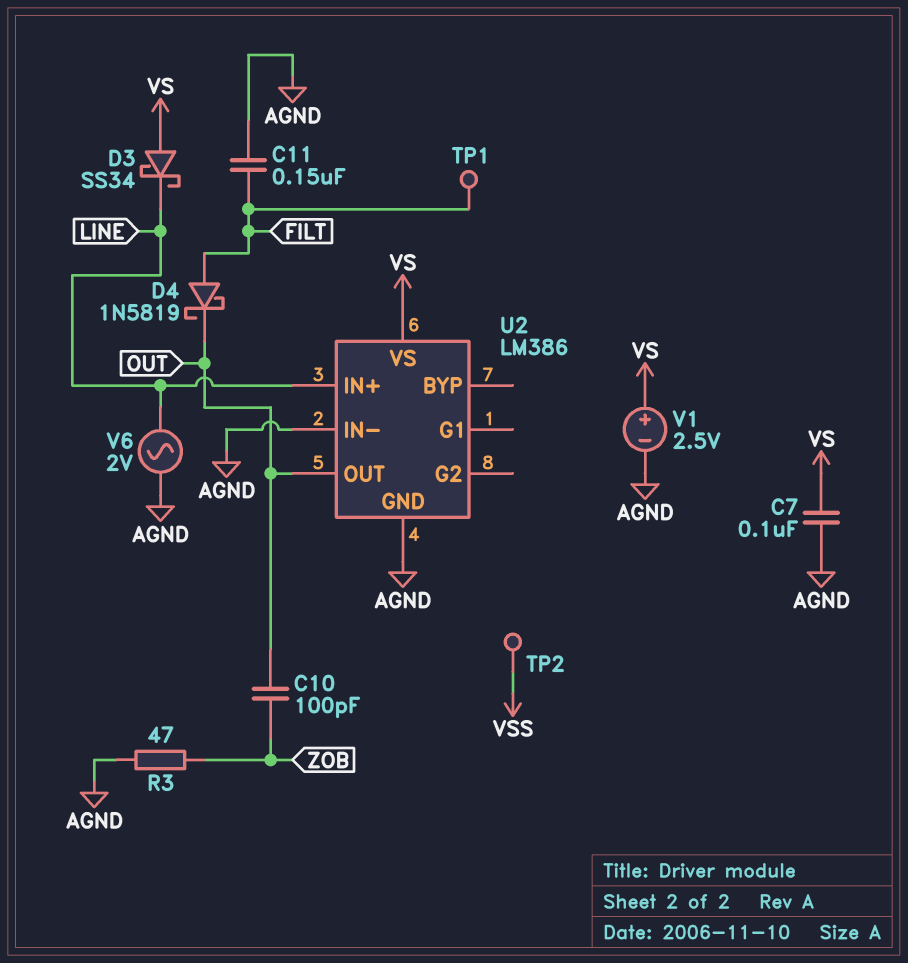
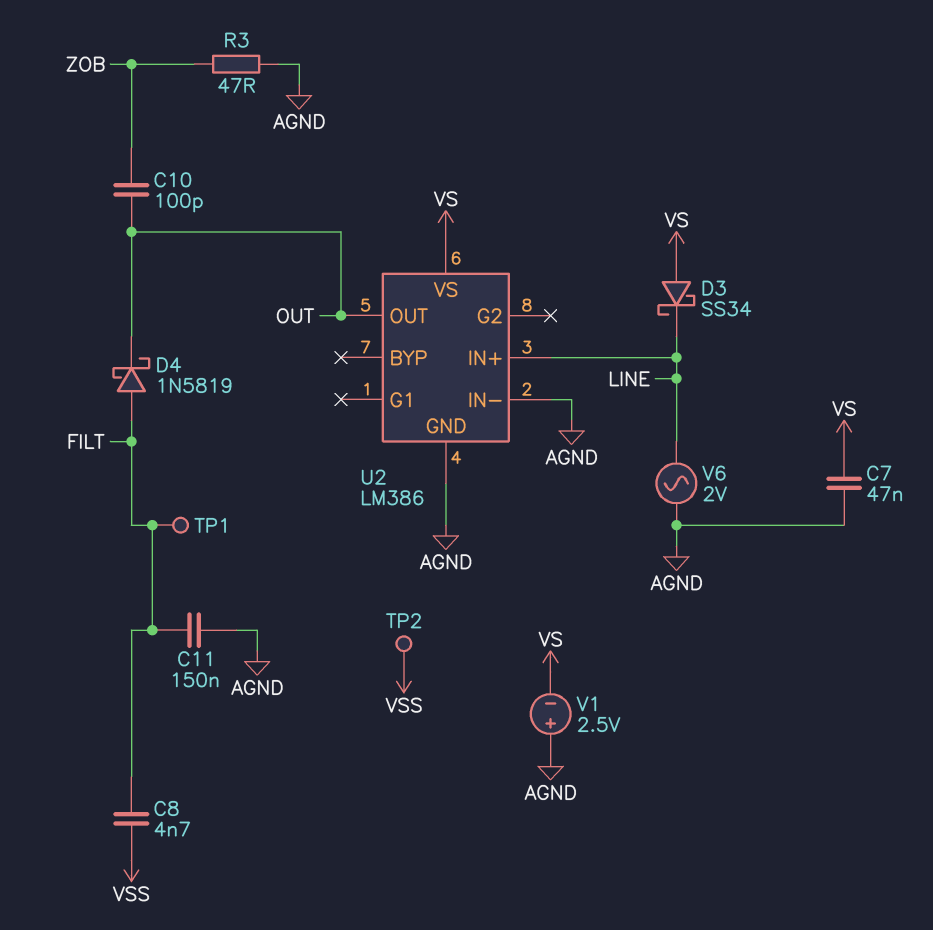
C7: 100nF (AGND, VS) -> 47nF (AGND, VS)
C8: none -> 4.7nF (FILT, VSS)
V1: 2.5V (plus VS, minus AGND) -> 2.5V (plus AGND, minus VS)

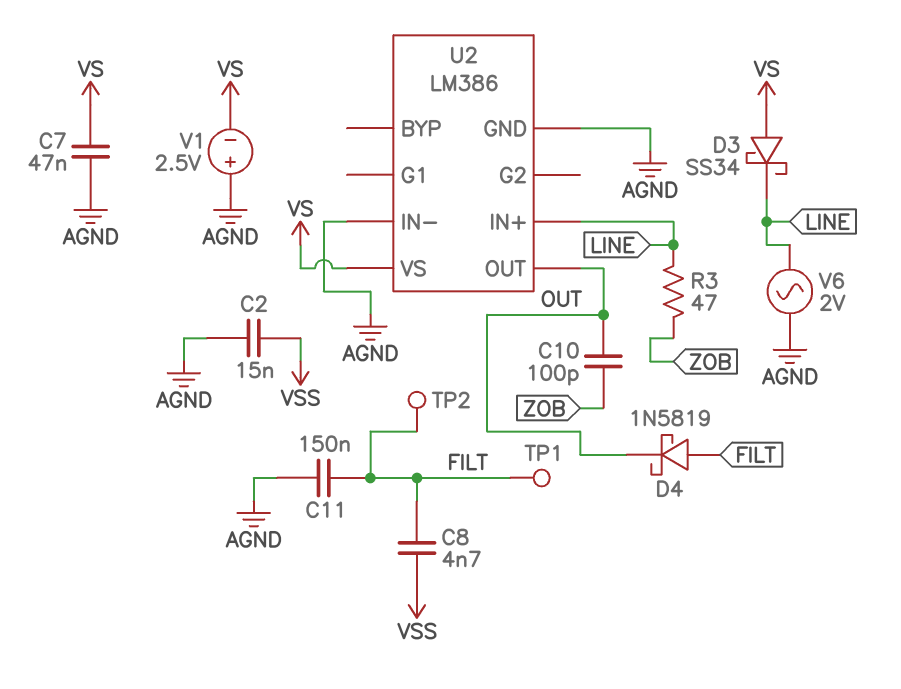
C2: none -> 15nF (AGND, VSS)
R3: 47 (AGND, ZOB) -> 47 (LINE, ZOB)
TP2: test point (VSS) -> test point (FILT)

